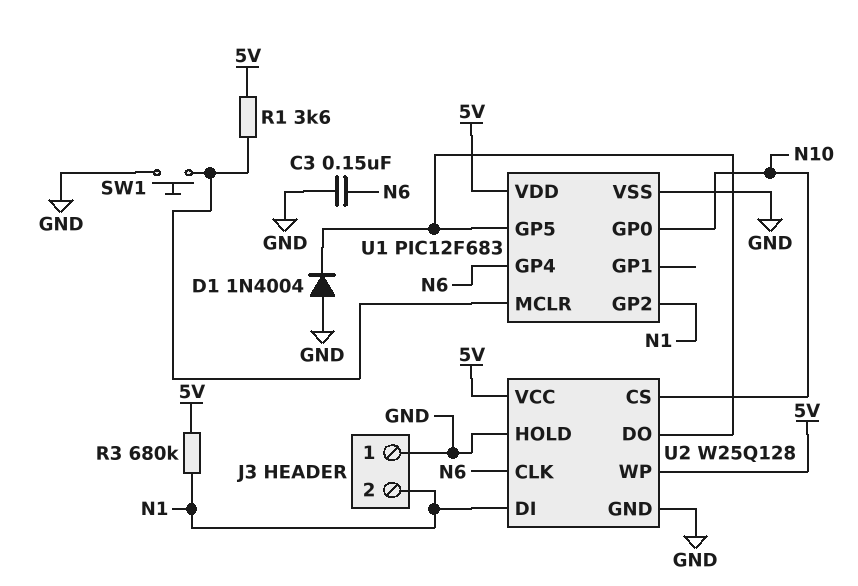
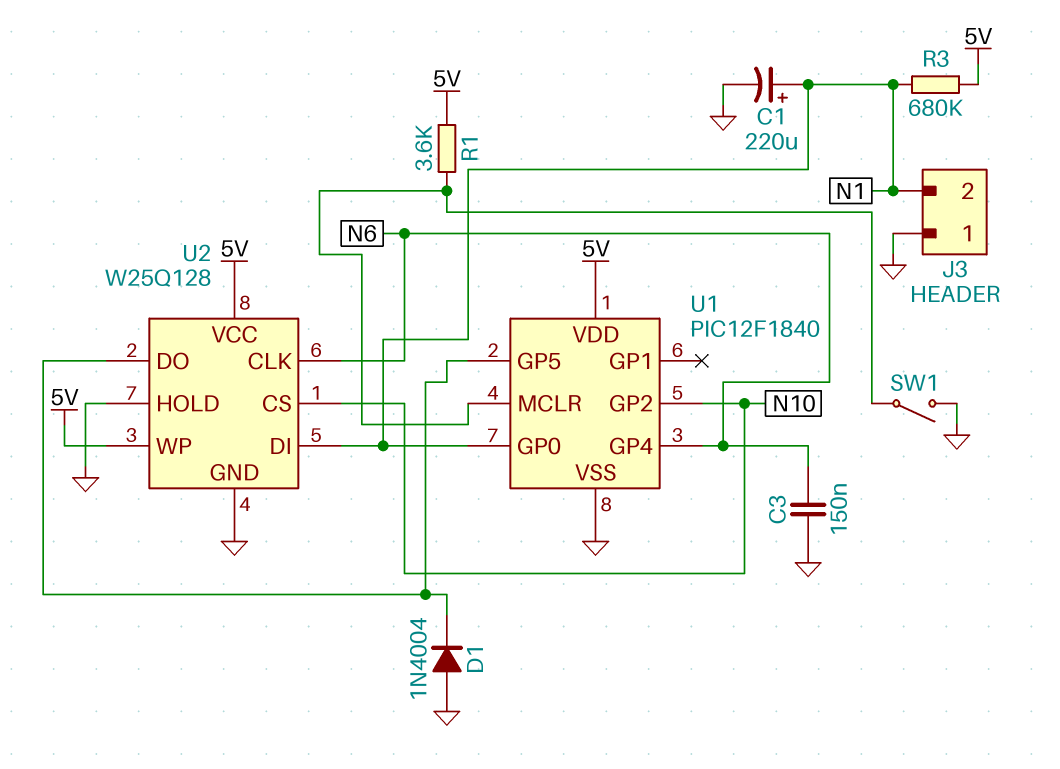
C1: none -> 220uF (plus N1, minus GND)
SW1: button (GND, U1/MCLR) -> switch (GND, U1/MCLR)
U1: PIC12F683 -> PIC12F1840
U1 pin GP0: N10 -> N1
U1 pin GP2: N1 -> N10

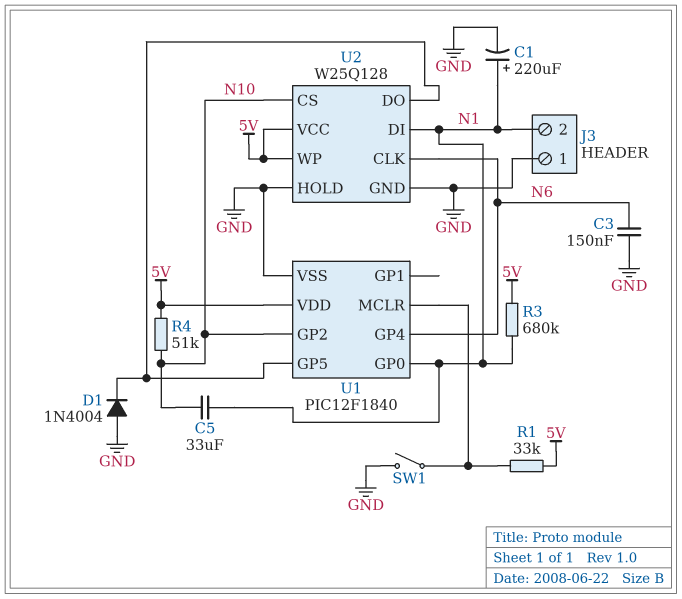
C5: none -> 33uF (N1, N10)
R1: 3.6k (5V, U1/MCLR) -> 33k (5V, U1/MCLR)
R4: none -> 51k (5V, N10)

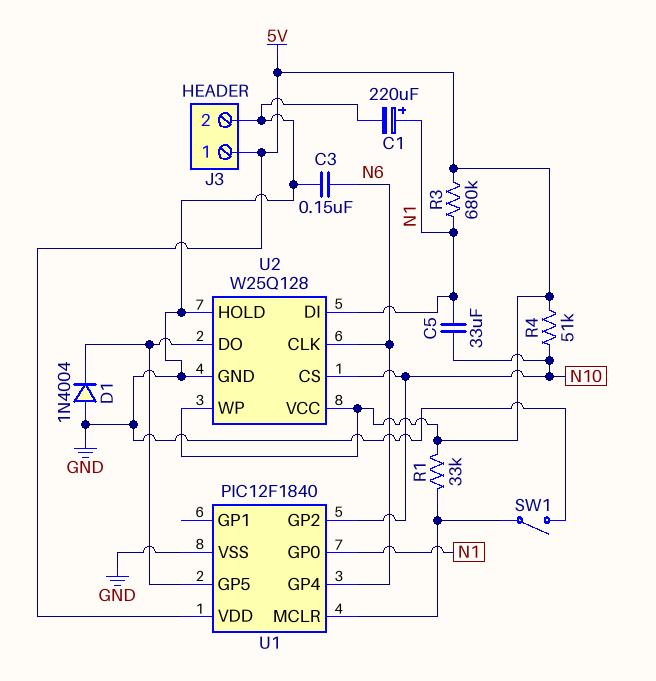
J3 pin 1: GND -> 5V
J3 pin 2: N1 -> GND

